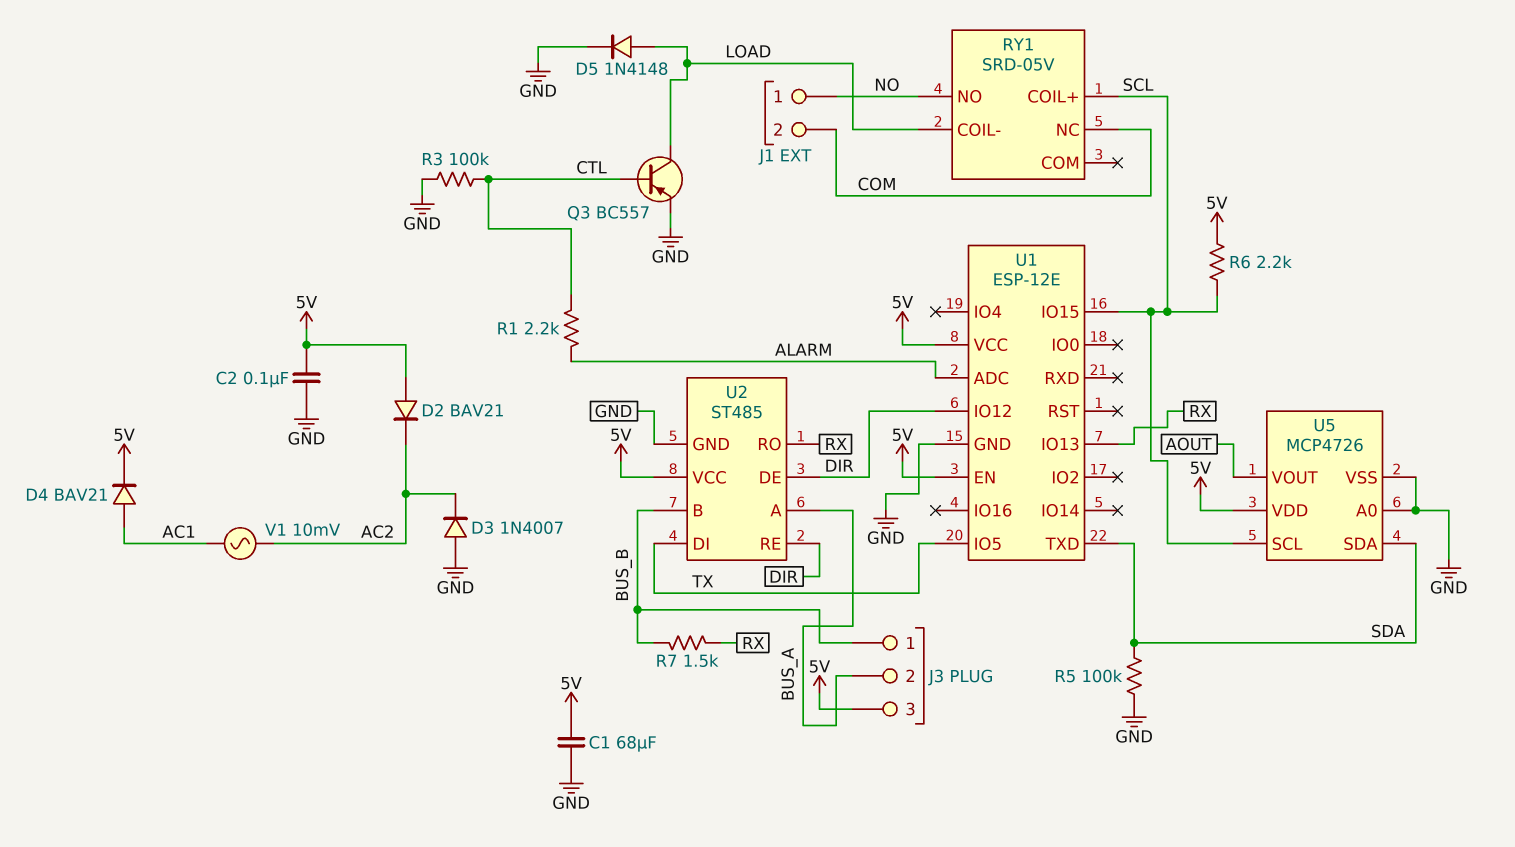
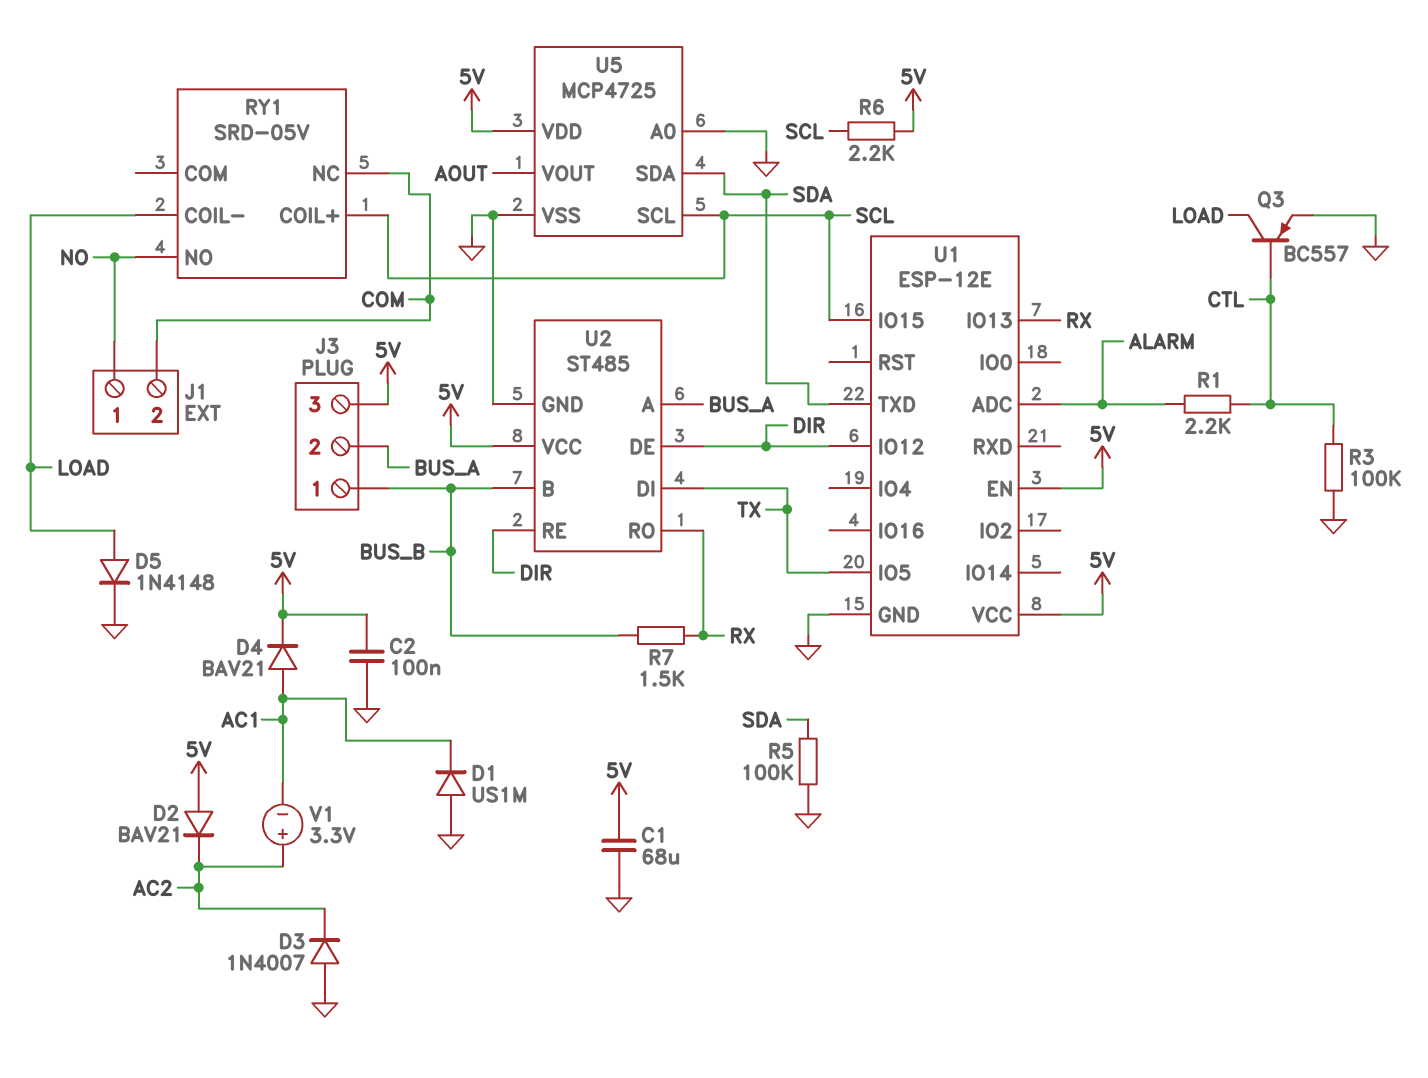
D1: none -> diode US1M (A GND, K AC1)
U5: MCP4726 -> MCP4725
V1: AC 10mV (AC1, AC2) -> 3.3V (plus AC2, minus AC1)

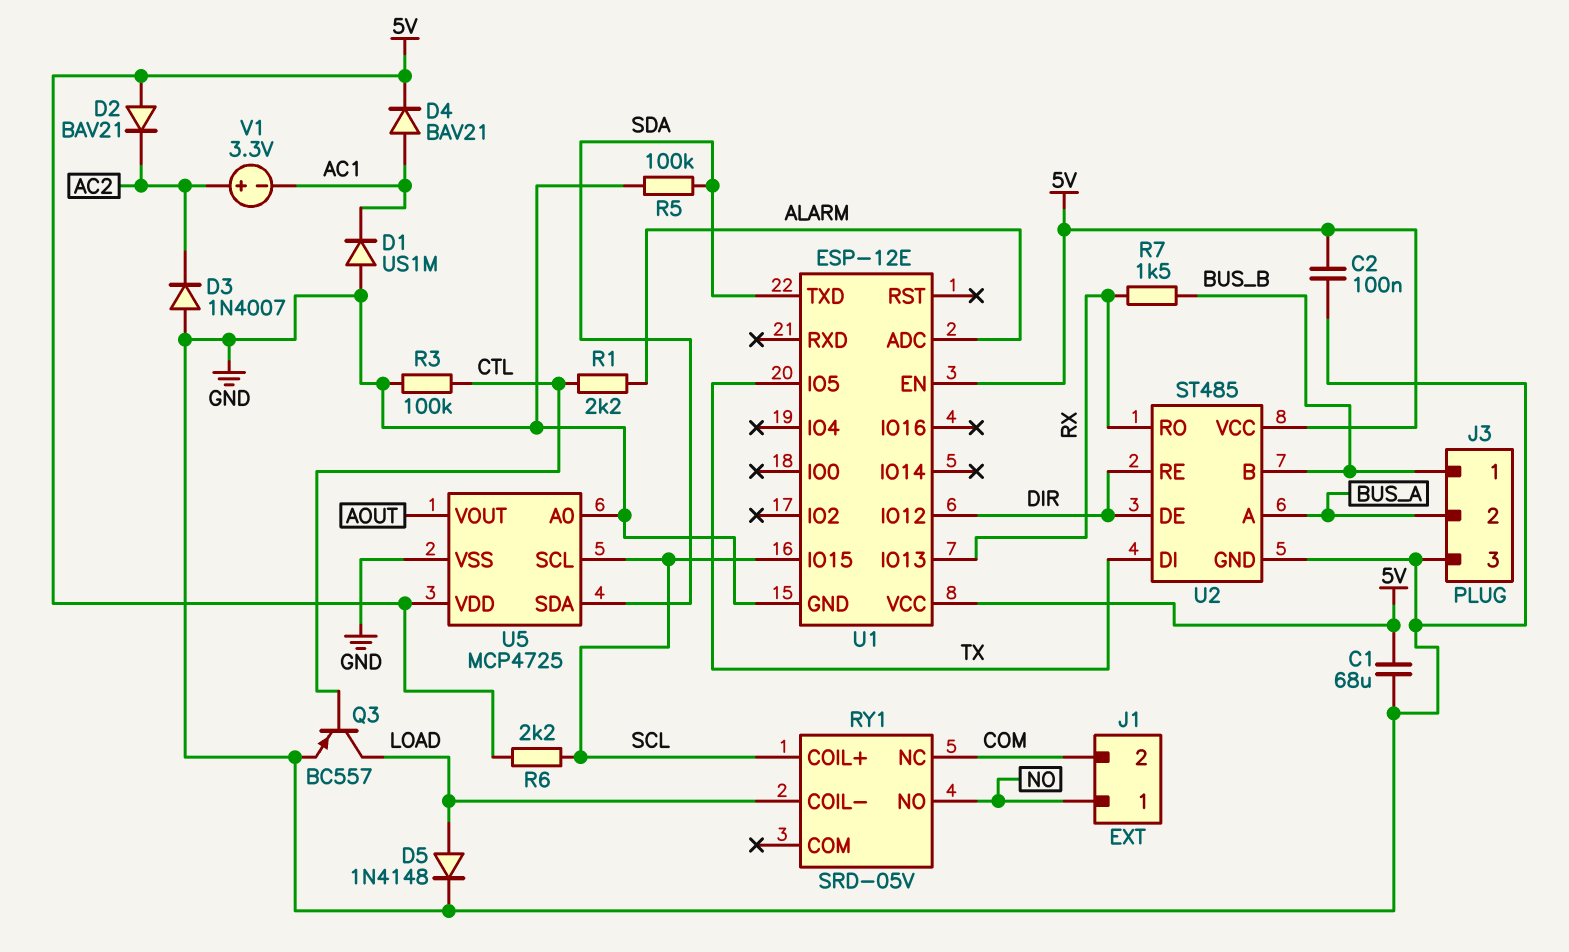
J3 pin 3: 5V -> GND

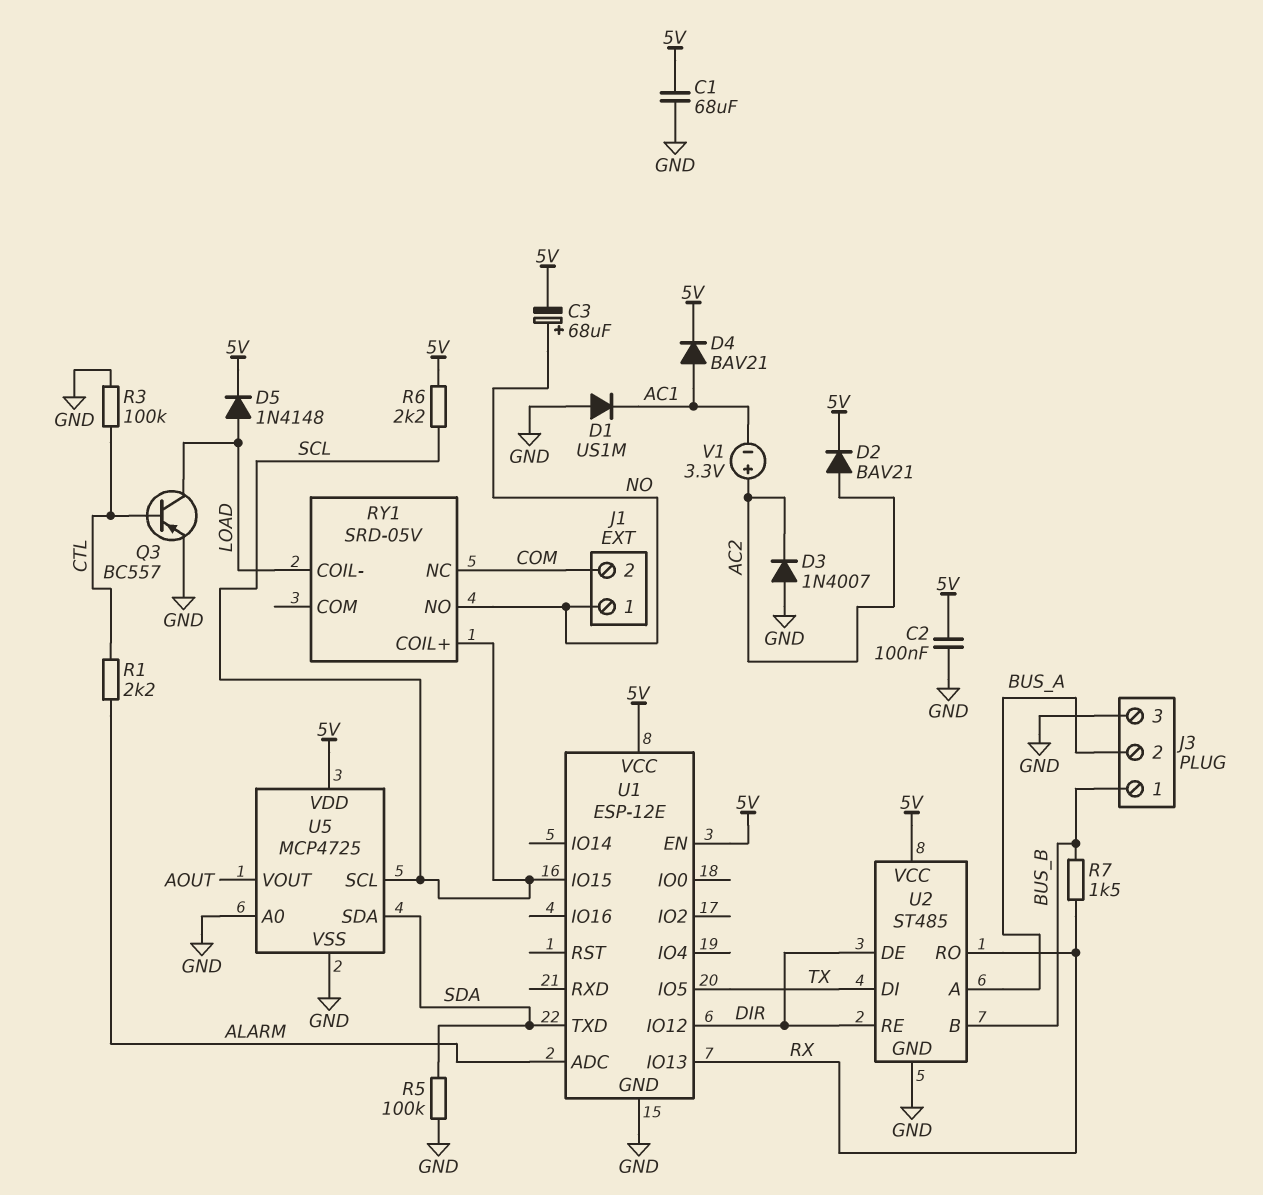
C3: none -> 68uF (plus NO, minus 5V)
D2: diode BAV21 (A 5V, K AC2) -> diode BAV21 (A AC2, K 5V)
D5: diode 1N4148 (A LOAD, K GND) -> diode 1N4148 (A LOAD, K 5V)

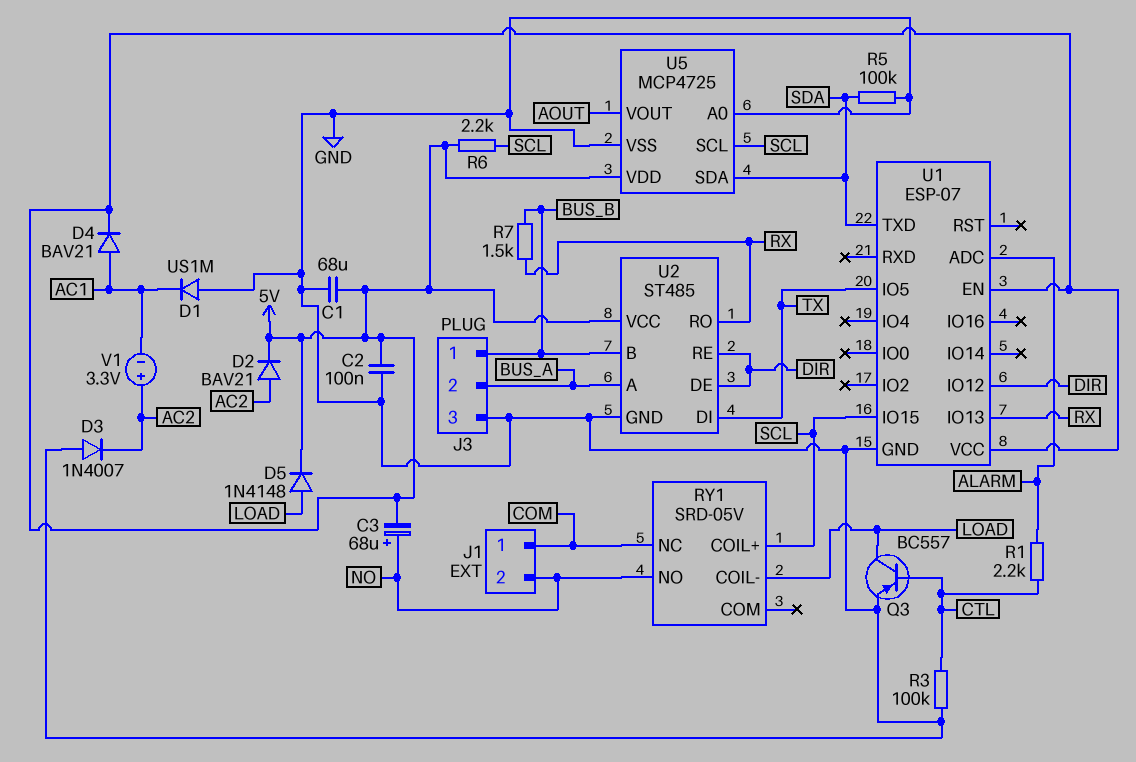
J1 pin 1: NO -> COM
J1 pin 2: COM -> NO
U1: ESP-12E -> ESP-07

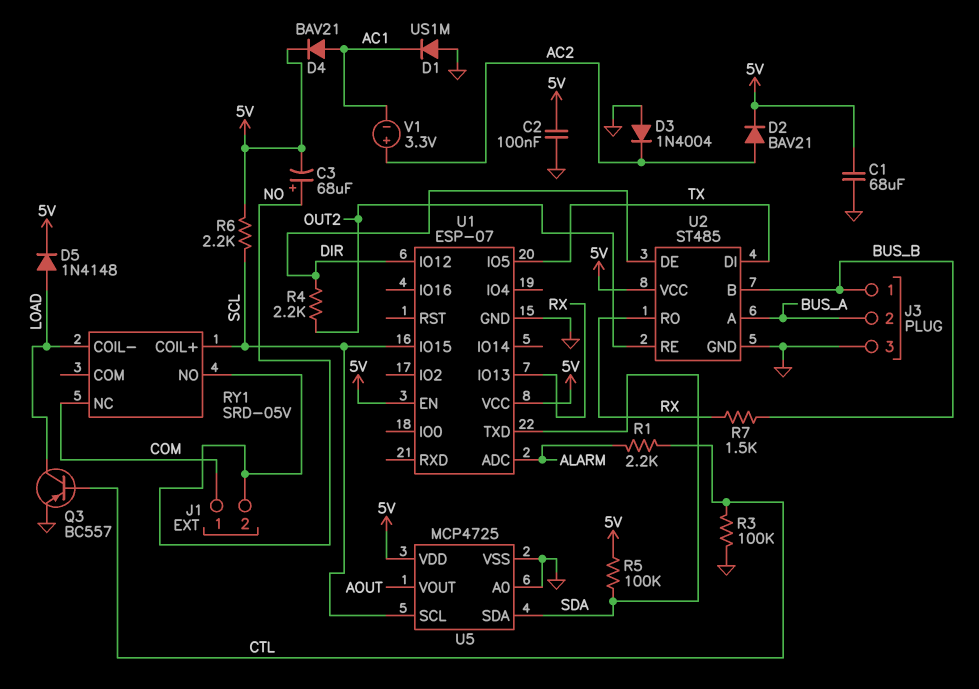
D3: diode 1N4007 (A GND, K AC2) -> diode 1N4004 (A GND, K AC2)
R4: none -> 2.2k (DIR, OUT2)
R5: 100k (GND, SDA) -> 100k (5V, SDA)
U2 pin RE: DIR -> OUT2

